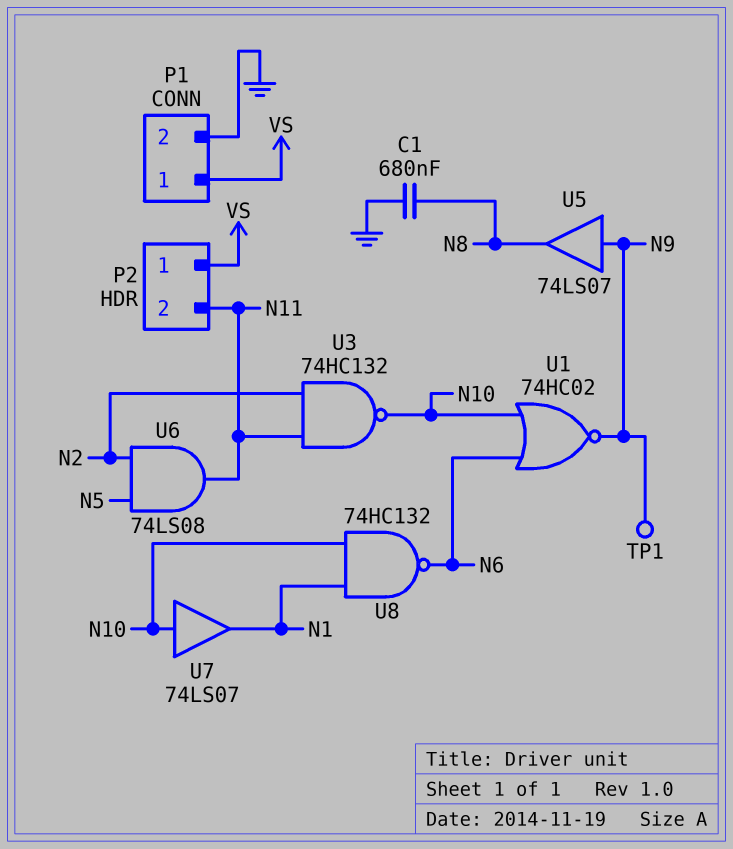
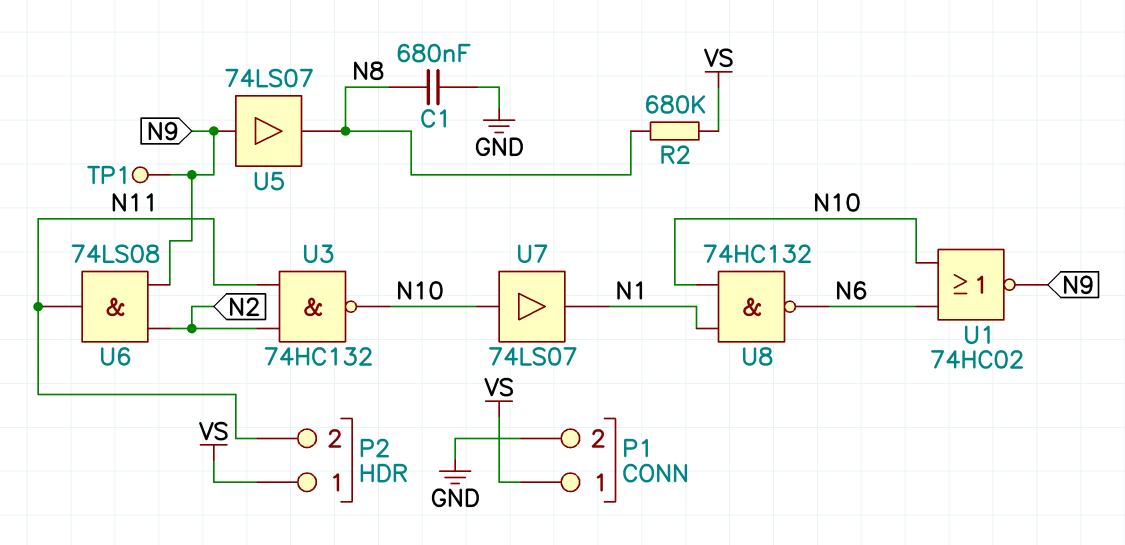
R2: none -> 680k (N8, VS)
U6: AND 74LS08 (in N2, in N5, out N11) -> AND 74LS08 (in N2, in N9, out N11)

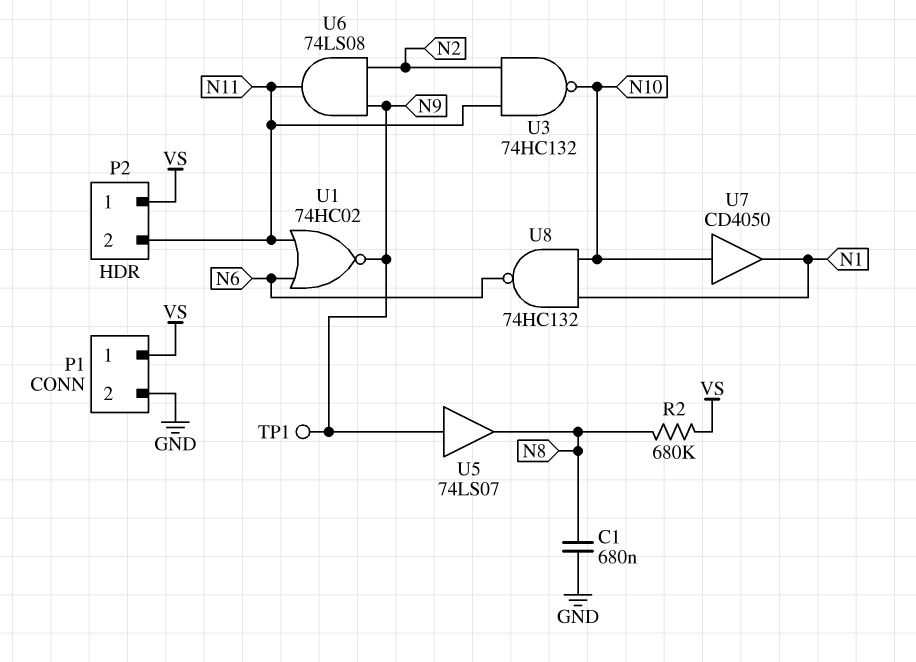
U1: NOR 74HC02 (in N6, in N10, out N9) -> NOR 74HC02 (in N6, in N11, out N9)
U7: buffer 74LS07 (in N10, out N1) -> buffer CD4050 (in N10, out N1)

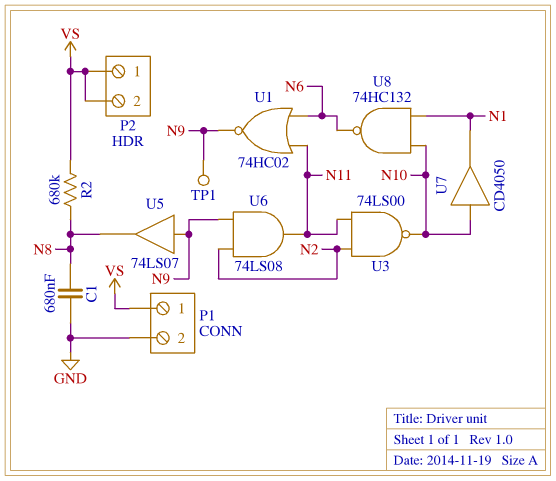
P2 pin 2: N11 -> VS
U3: NAND 74HC132 (in N2, in N11, out N10) -> NAND 74LS00 (in N2, in N11, out N10)

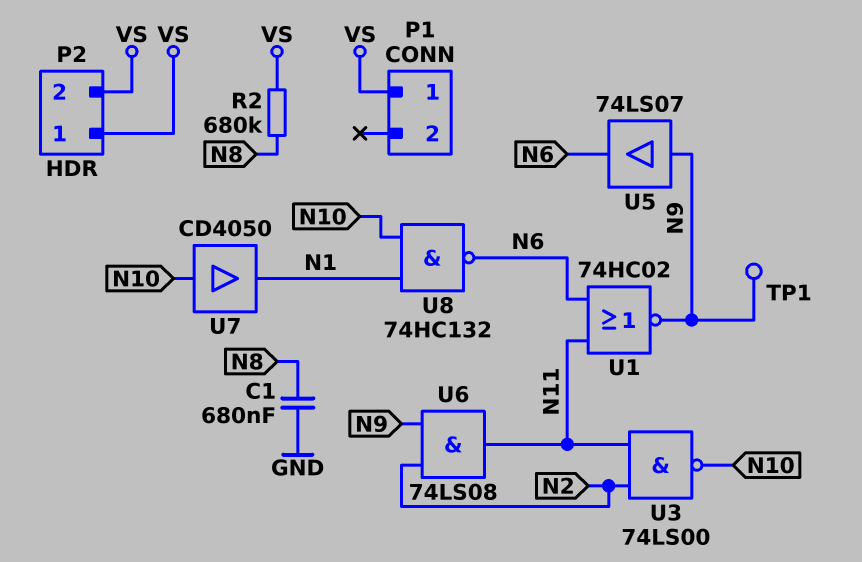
P1 pin 2: GND -> none
U5: buffer 74LS07 (in N9, out N8) -> buffer 74LS07 (in N9, out N6)

